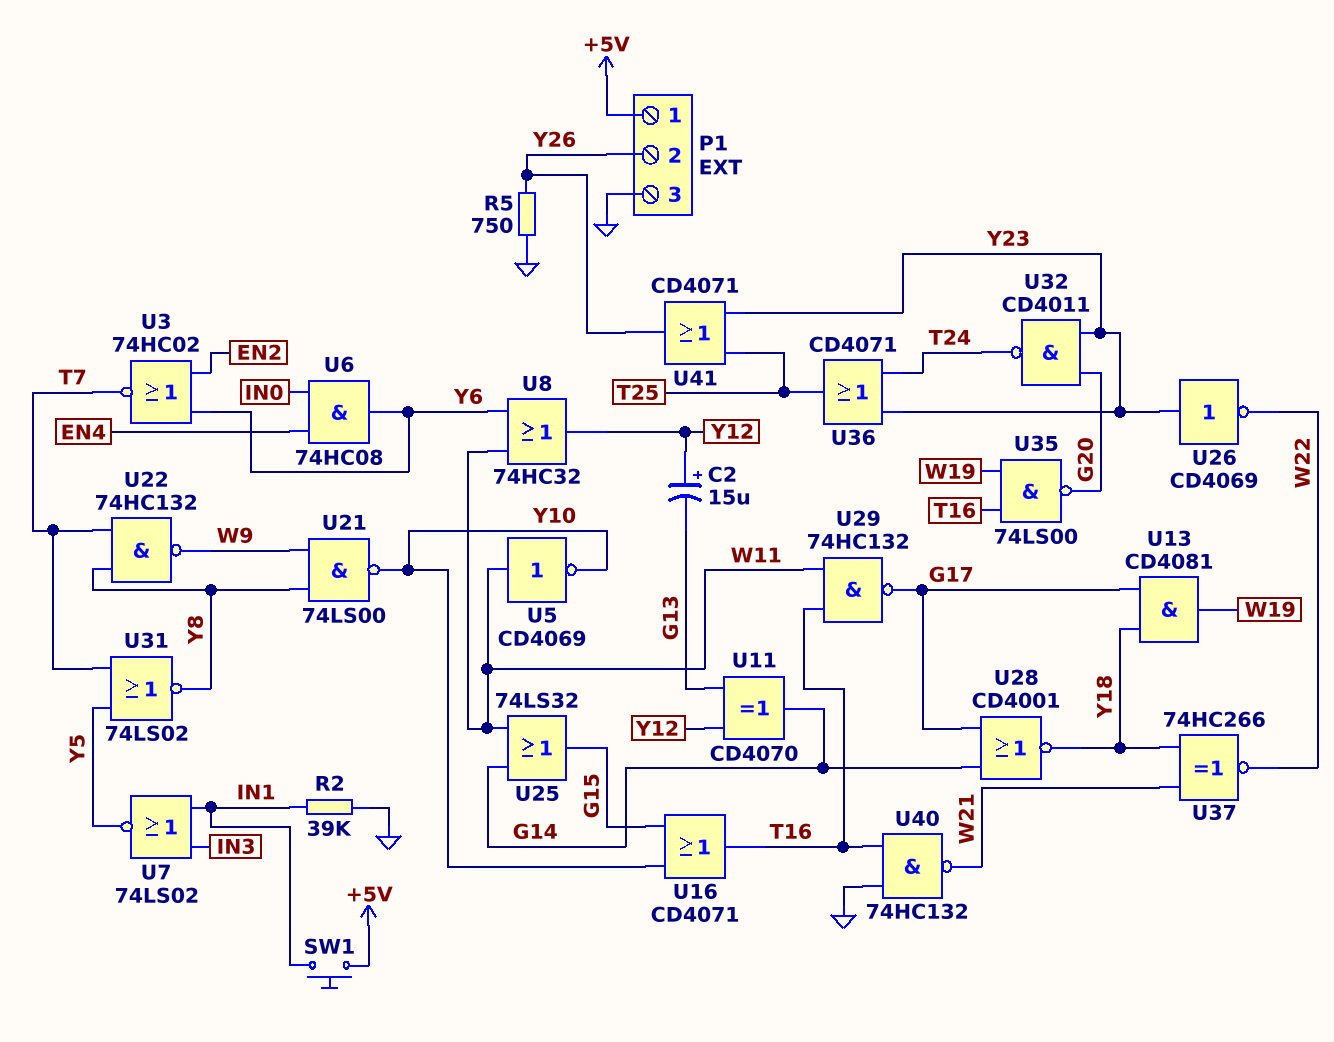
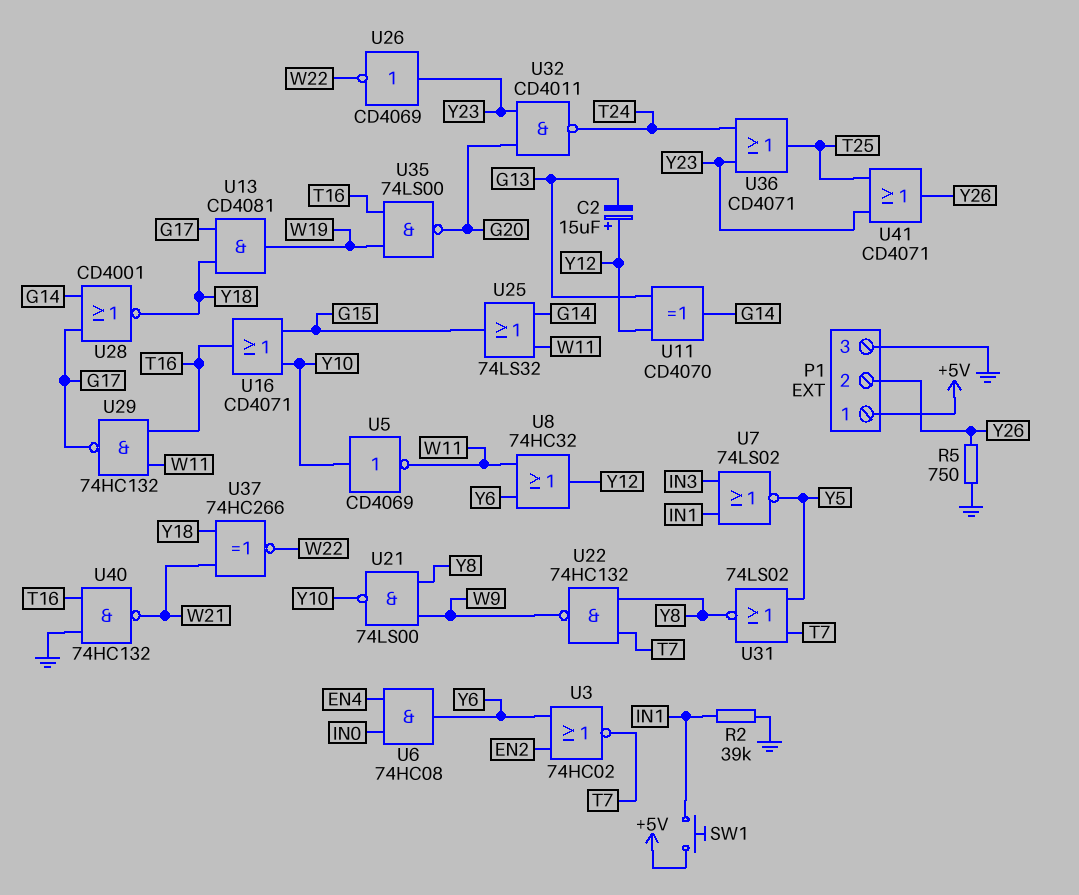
U5: NOT CD4069 (in W11, out Y10) -> NOT CD4069 (in Y10, out W11)

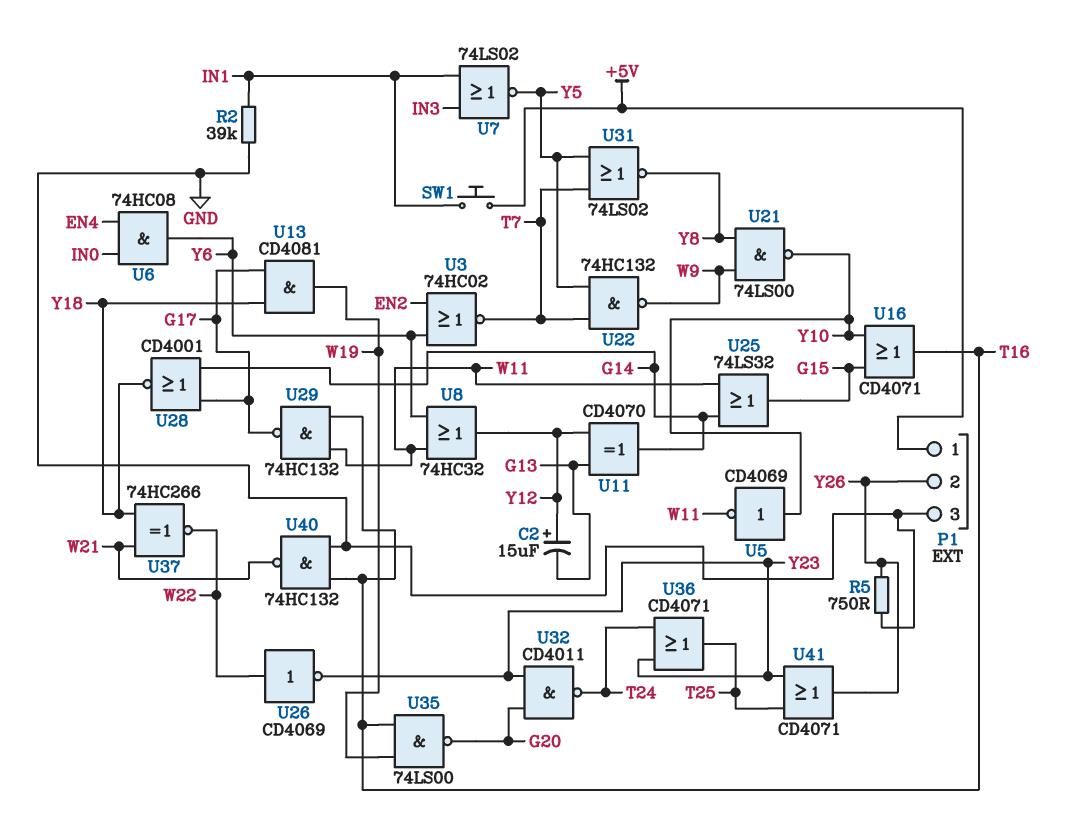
U22: NAND 74HC132 (in T7, in Y8, out W9) -> NAND 74HC132 (in T7, in Y5, out W9)
U26: NOT CD4069 (in Y23, out W22) -> NOT CD4069 (in W22, out Y23)

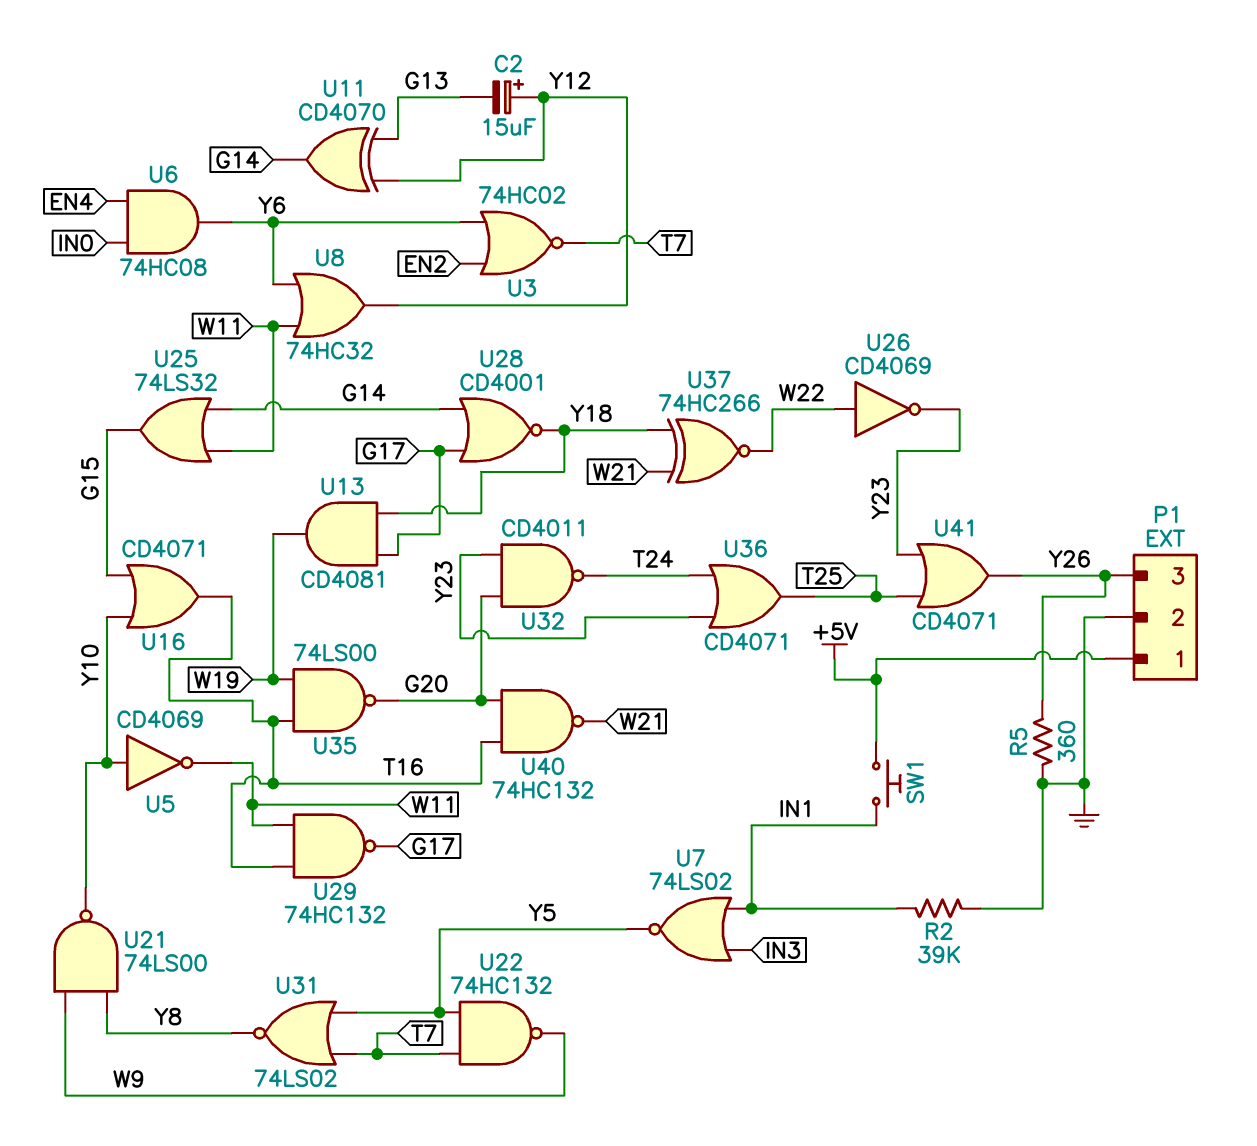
P1 pin 2: Y26 -> GND
P1 pin 3: GND -> Y26
R5: 750 (GND, Y26) -> 360 (GND, Y26)
U40: NAND 74HC132 (in GND, in T16, out W21) -> NAND 74HC132 (in G20, in T16, out W21)

